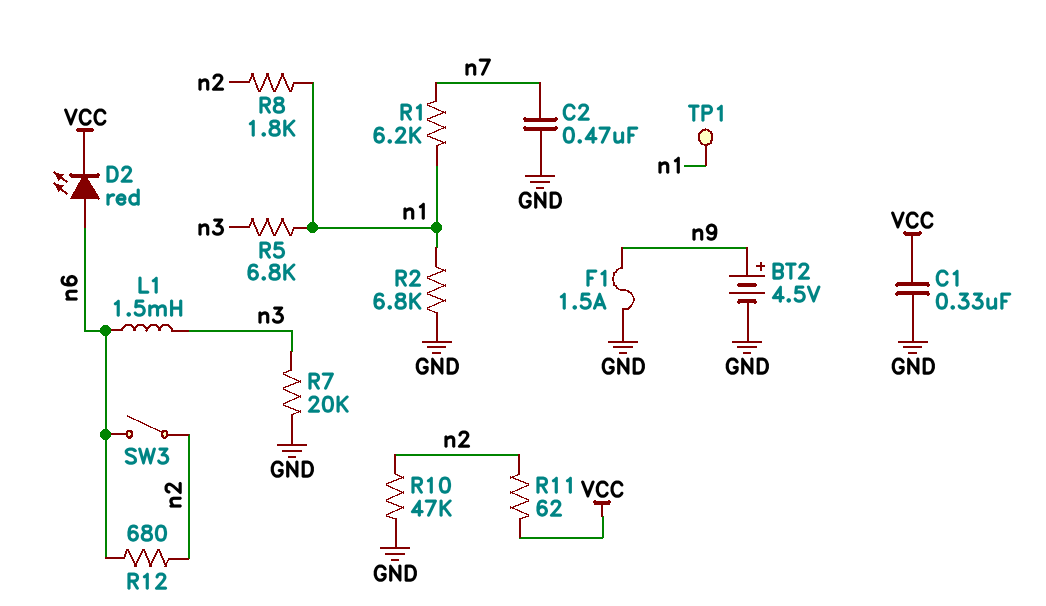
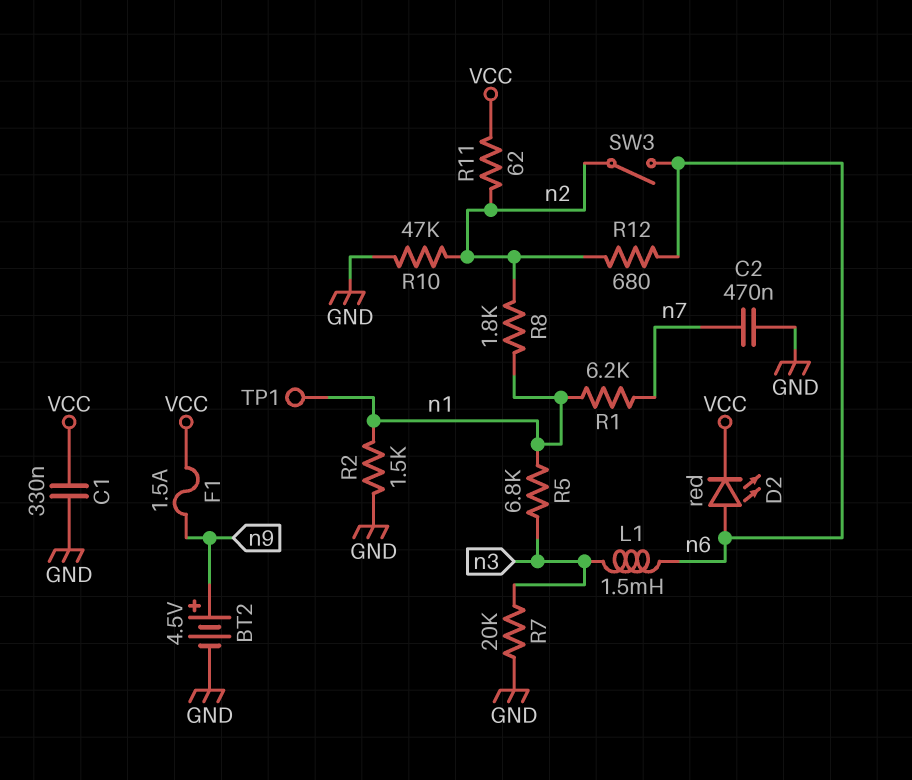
F1: 1.5A (GND, n9) -> 1.5A (VCC, n9)
R2: 6.8k (GND, n1) -> 1.5k (GND, n1)

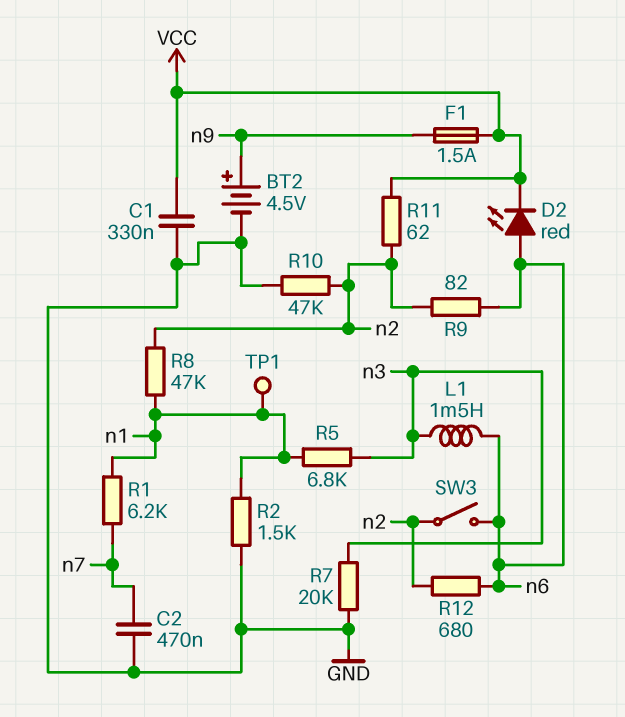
R8: 1.8k (n1, n2) -> 47k (n1, n2)
R9: none -> 82 (n2, n6)

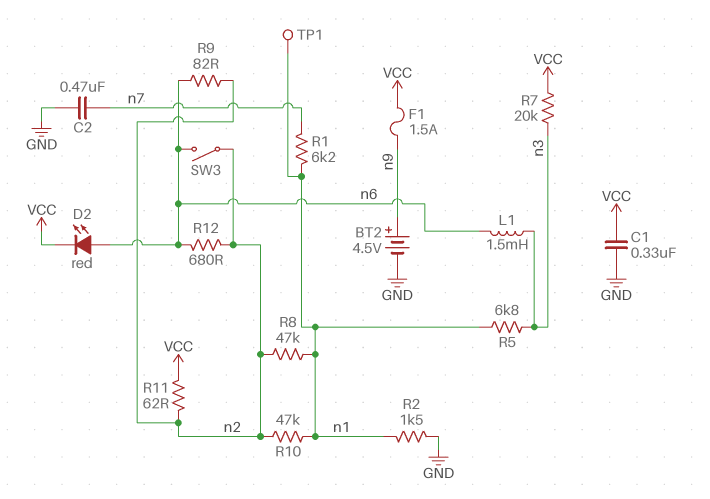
R7: 20k (GND, n3) -> 20k (VCC, n3)
R10: 47k (GND, n2) -> 47k (n1, n2)

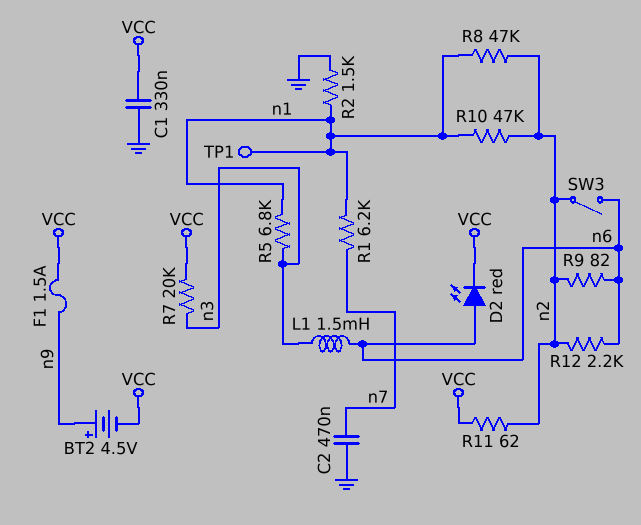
BT2: 4.5V (plus n9, minus GND) -> 4.5V (plus n9, minus VCC)
R12: 680 (n2, n6) -> 2.2k (n2, n6)

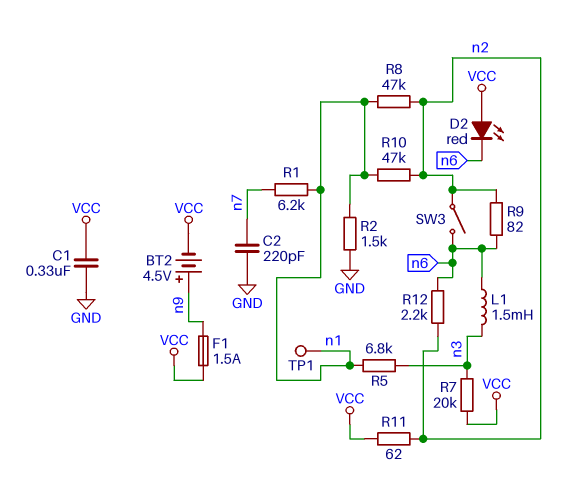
C2: 470nF (GND, n7) -> 220pF (GND, n7)
D2: LED red (A n6, K VCC) -> LED red (A VCC, K n6)

